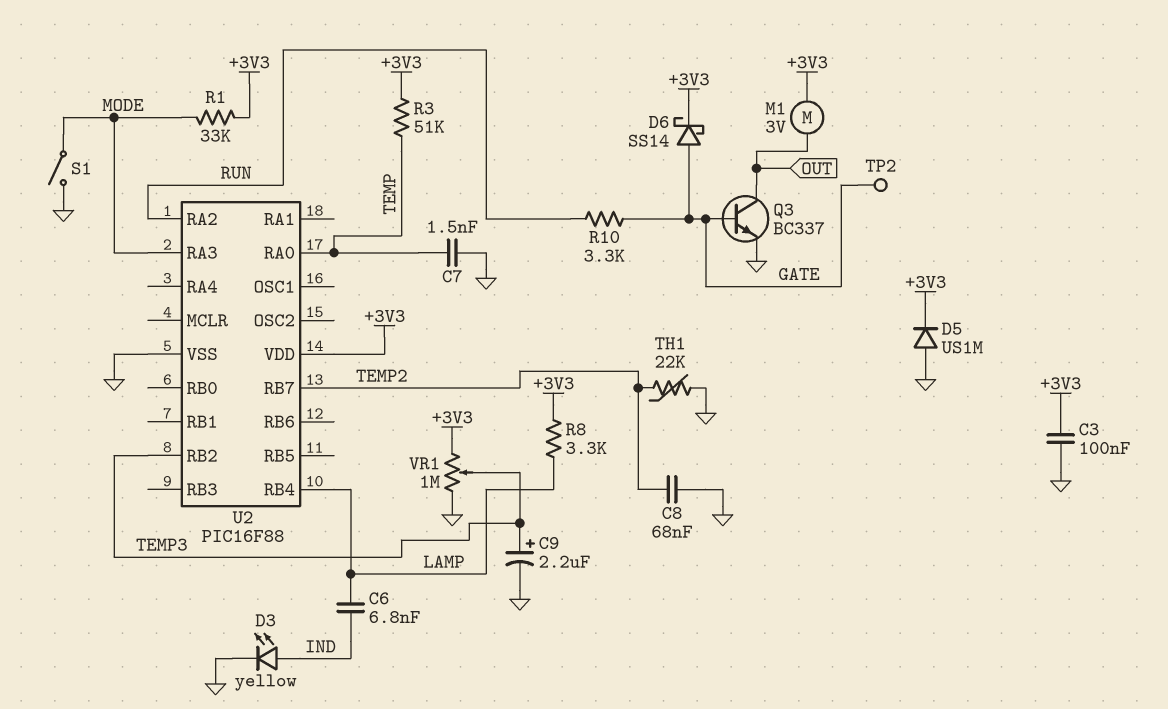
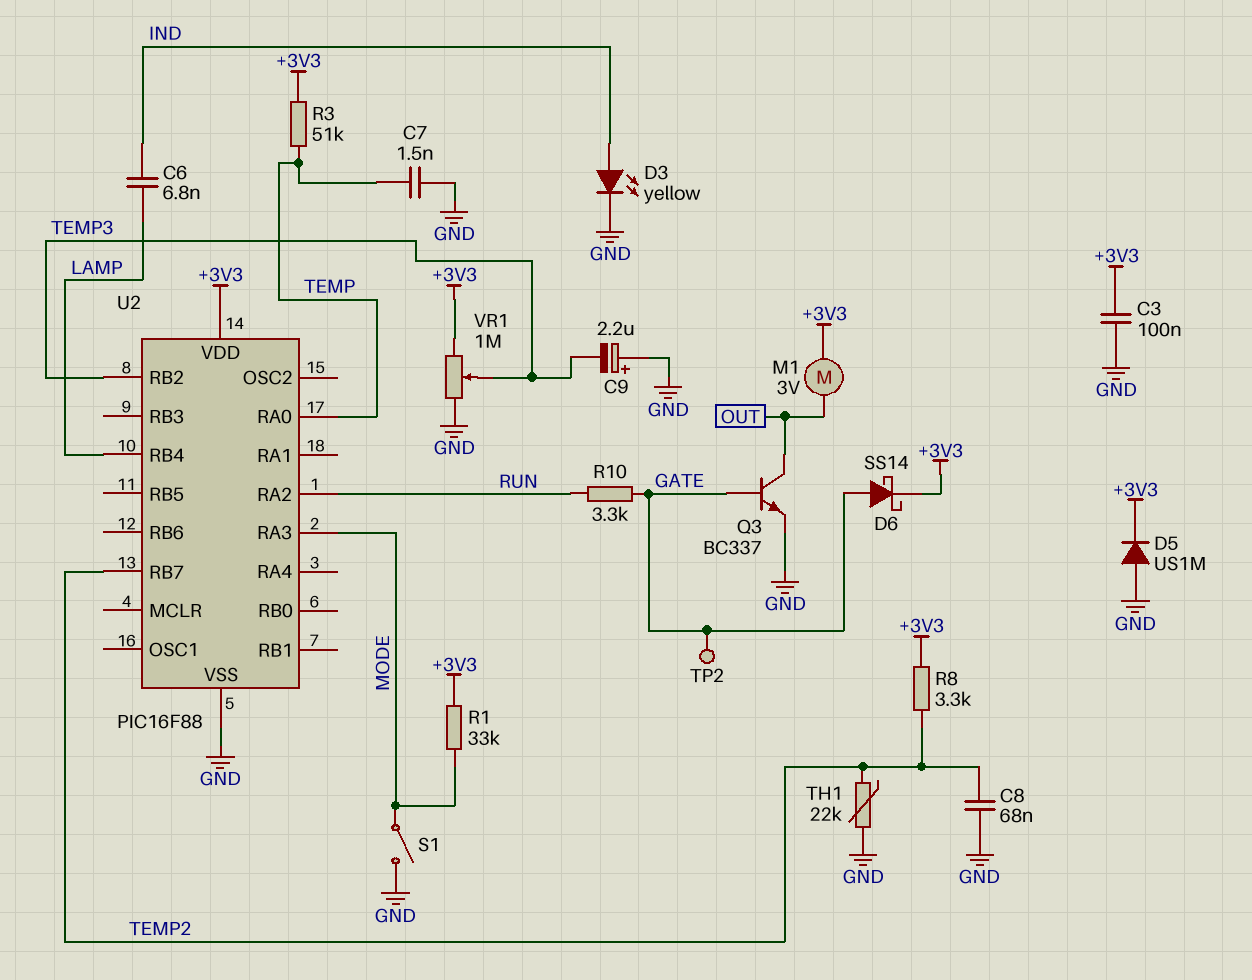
C9: 2.2uF (plus TEMP3, minus GND) -> 2.2uF (plus GND, minus TEMP3)
R8: 3.3k (+3V3, LAMP) -> 3.3k (+3V3, TEMP2)

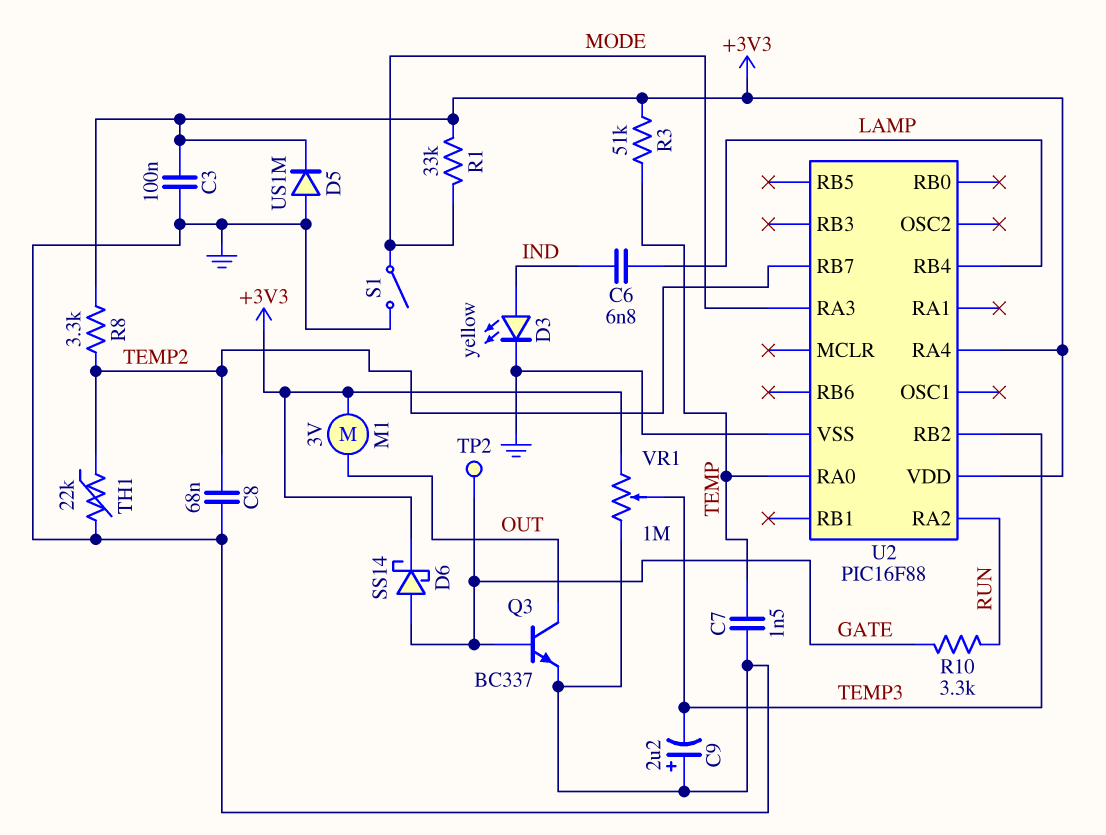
U2 pin RA4: none -> +3V3

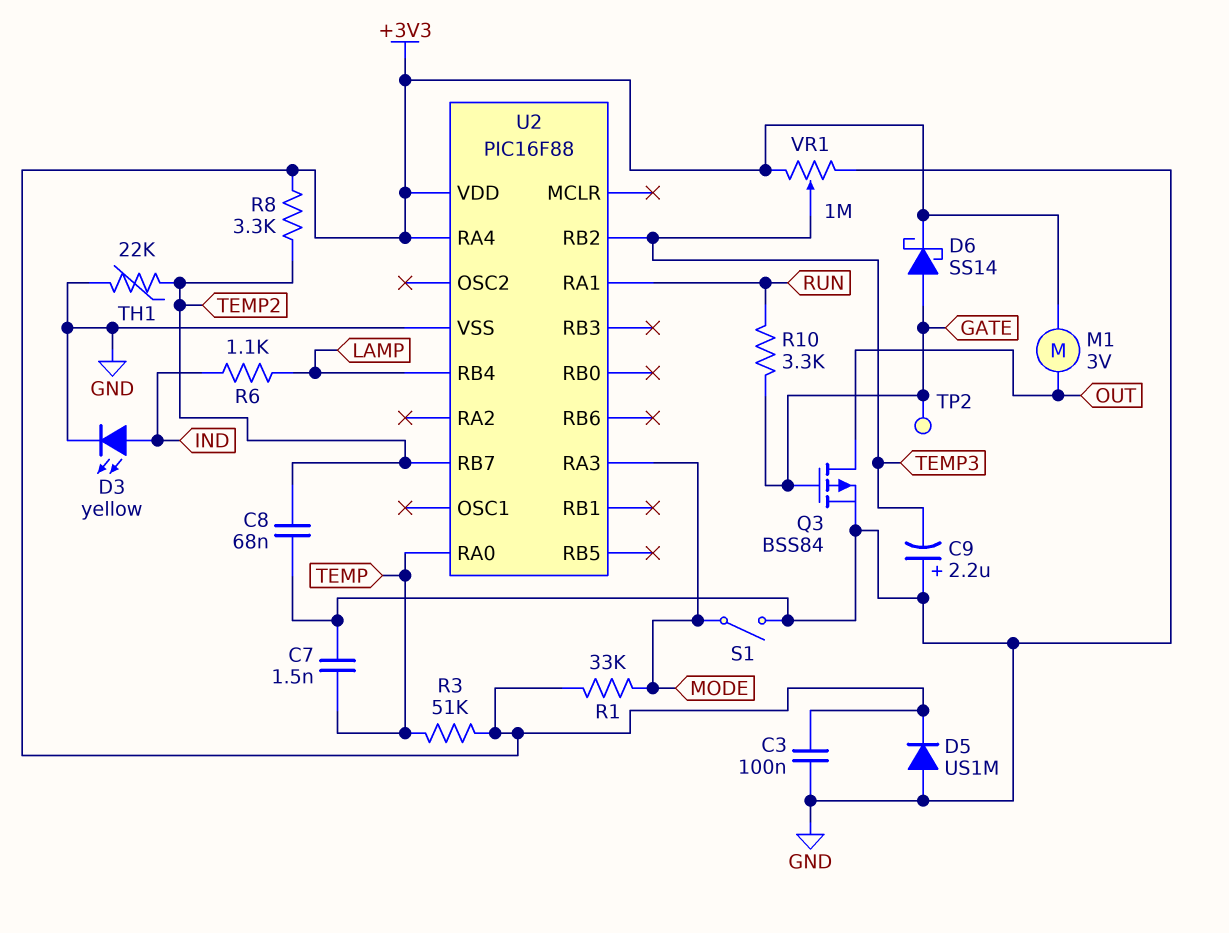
C6: 6.8nF (IND, LAMP) -> none
Q3: NPN BC337 (B GATE, C OUT, E GND) -> PMOS BSS84 (G GATE, D OUT, S GND)
R6: none -> 1.1k (IND, LAMP)
U2 pin RA1: none -> RUN
U2 pin RA2: RUN -> none

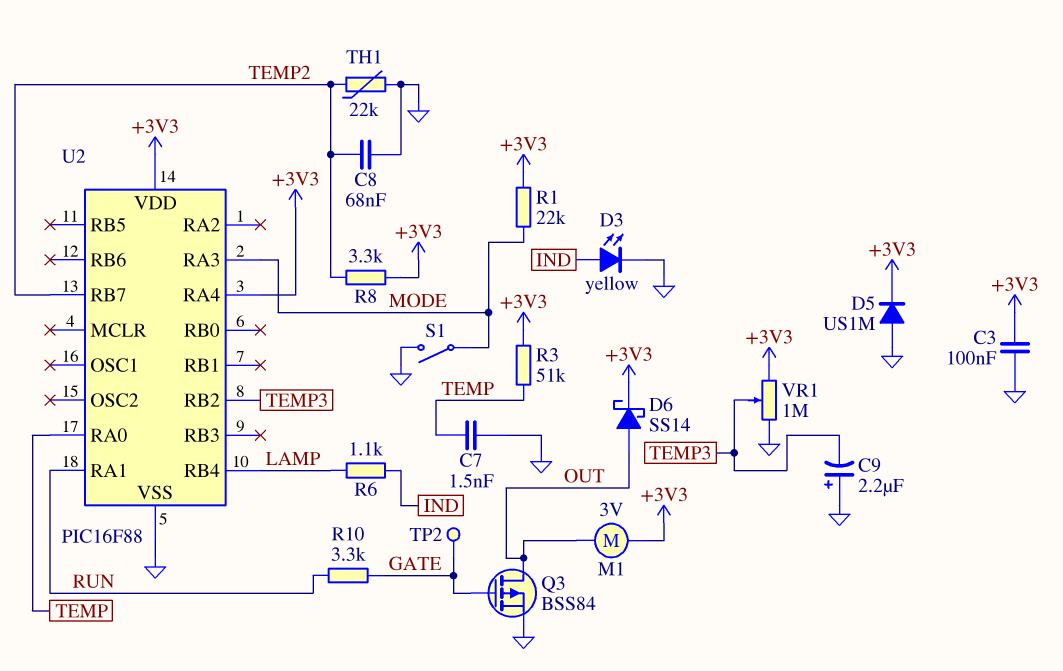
D6: schottky SS14 (A GATE, K +3V3) -> schottky SS14 (A OUT, K +3V3)
R1: 33k (+3V3, MODE) -> 22k (+3V3, MODE)

